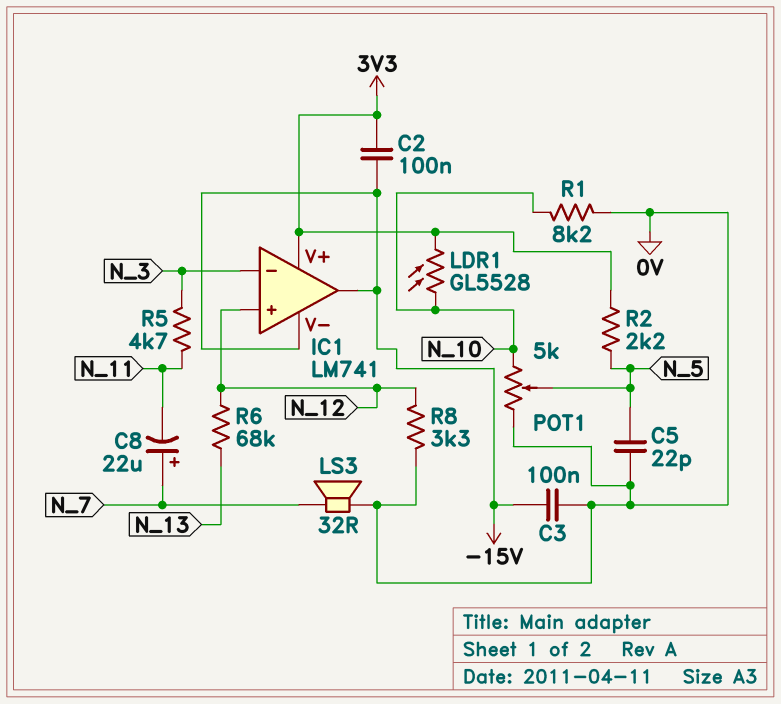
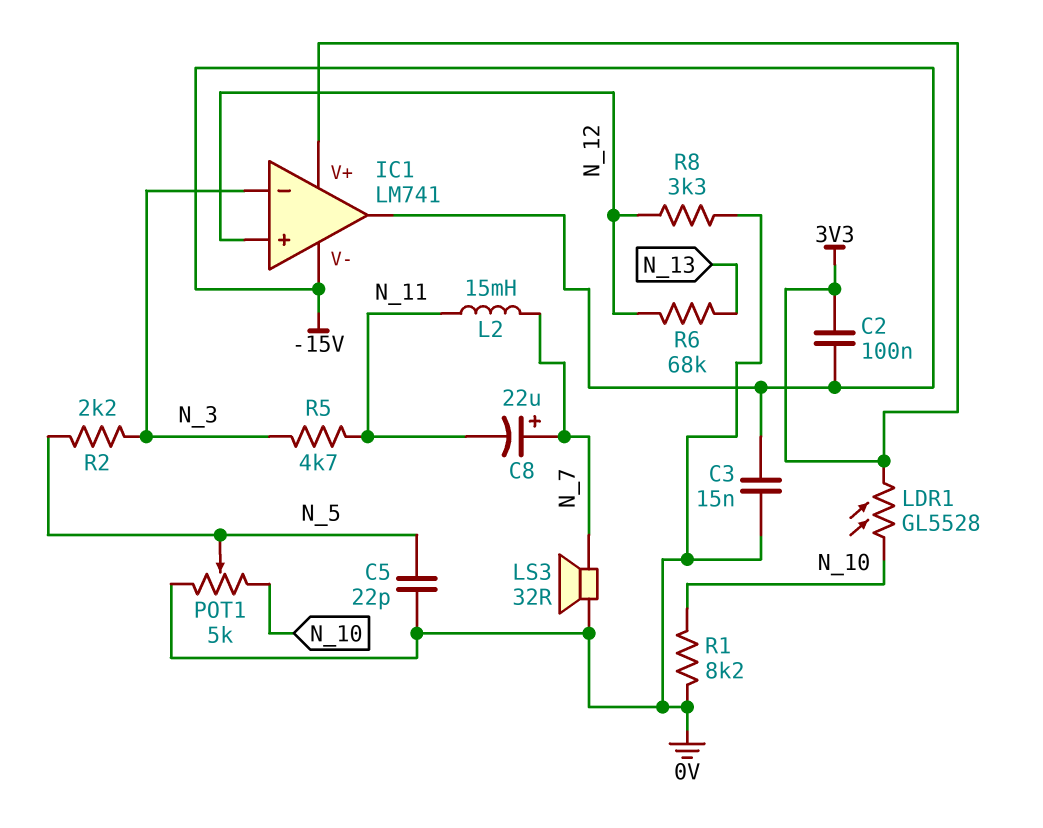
C3: 100nF (-15V, 0V) -> 15nF (-15V, 0V)
L2: none -> 15mH (N_7, N_11)
R2: 2.2k (3V3, N_5) -> 2.2k (N_3, N_5)

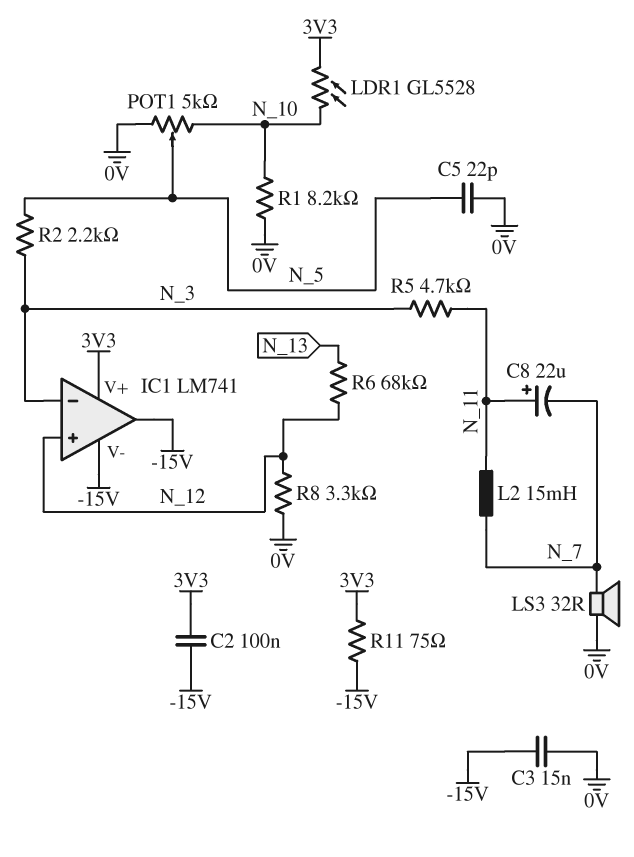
C8: 22uF (plus N_7, minus N_11) -> 22uF (plus N_11, minus N_7)
R11: none -> 75 (-15V, 3V3)

